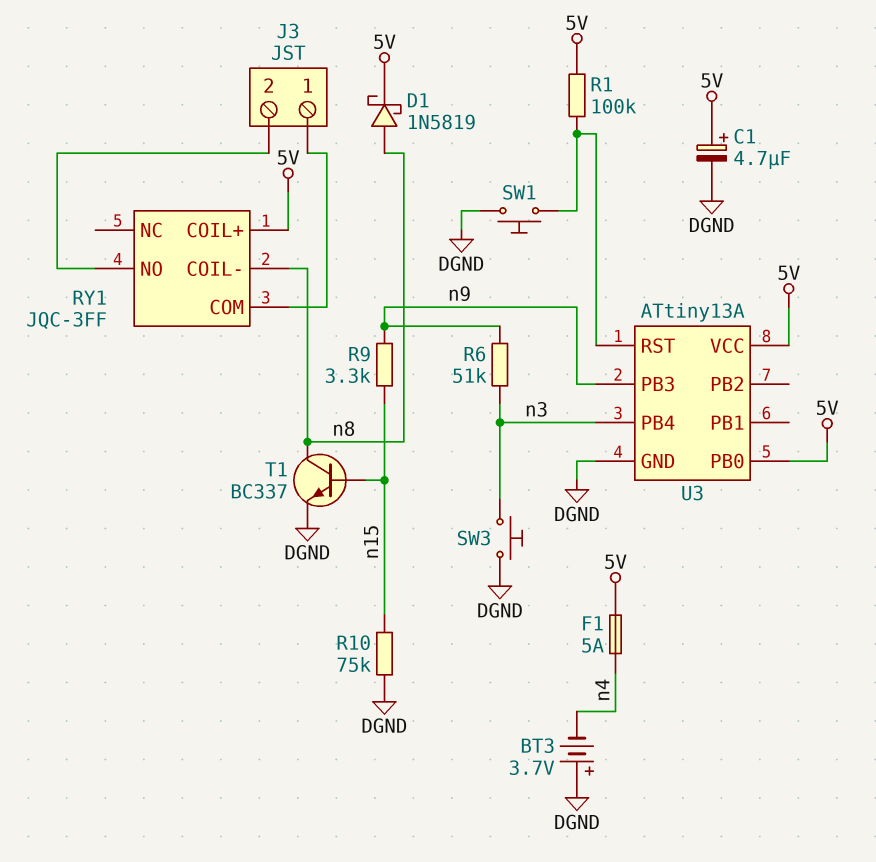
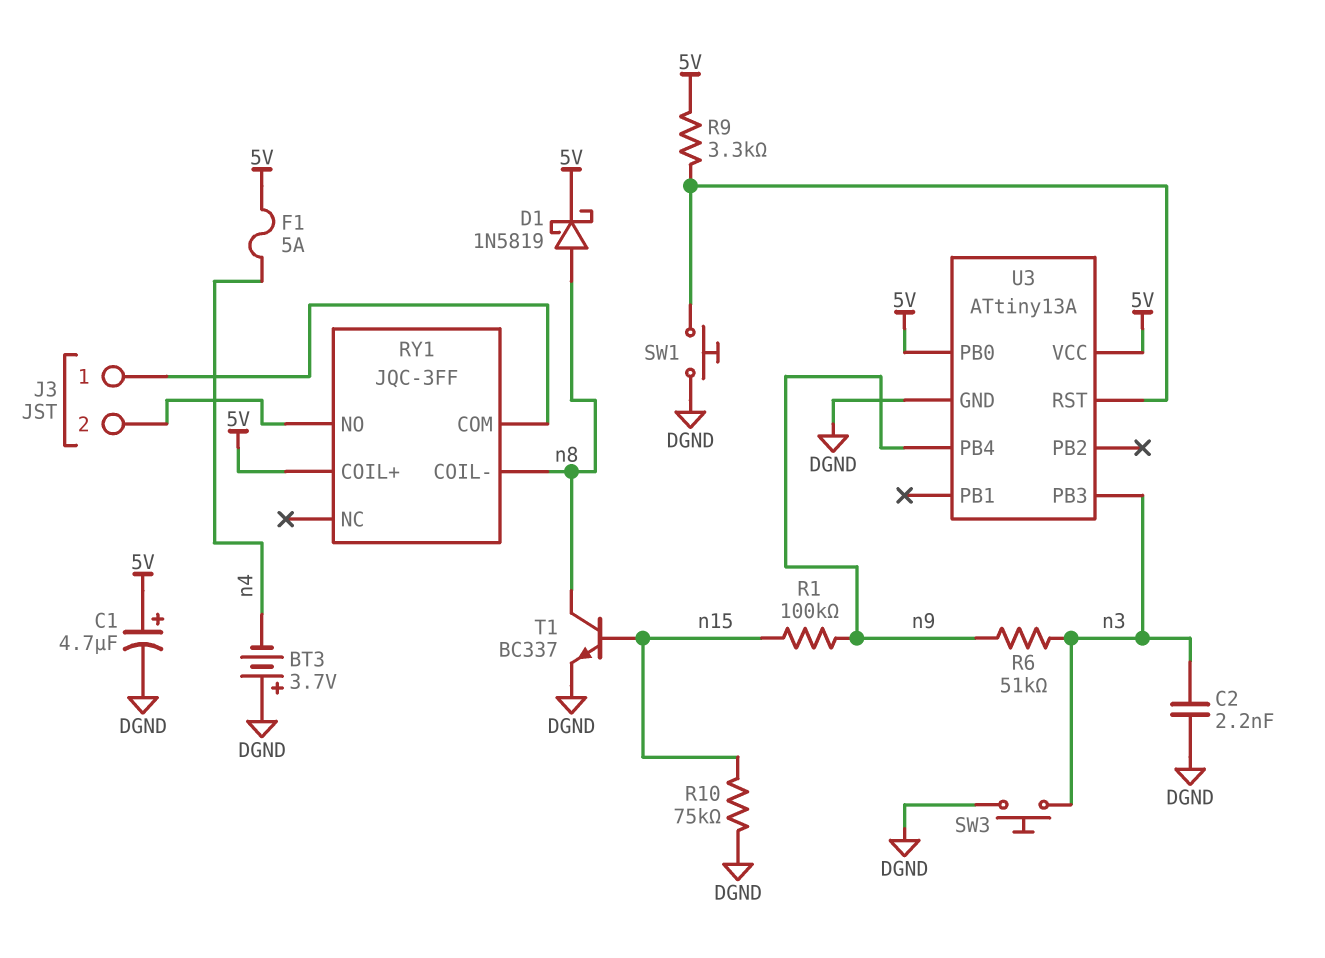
C2: none -> 2.2nF (DGND, n3)
R1: 100k (5V, U3/RST) -> 100k (n9, n15)
R9: 3.3k (n9, n15) -> 3.3k (5V, U3/RST)
U3 pin PB3: n9 -> n3
U3 pin PB4: n3 -> n9

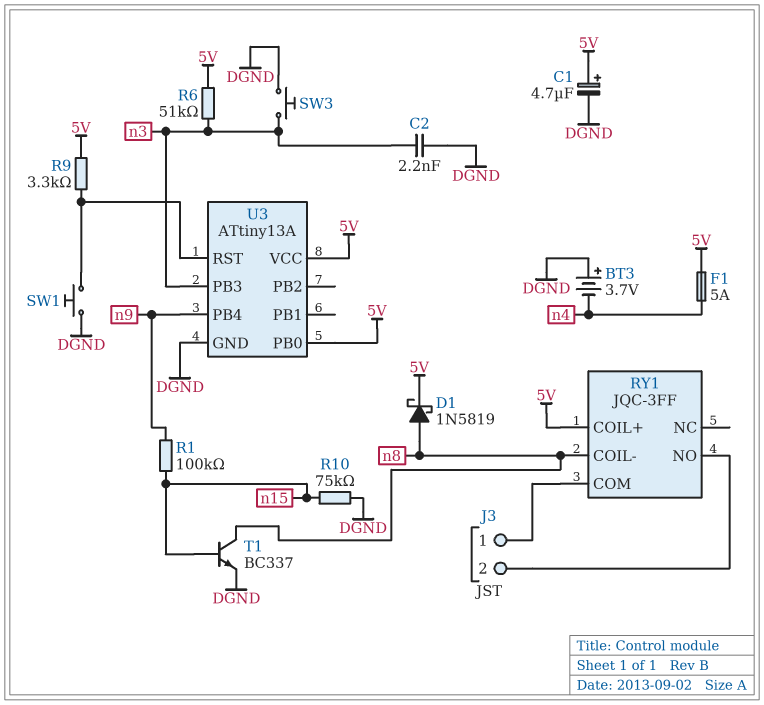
R6: 51k (n3, n9) -> 51k (5V, n3)

